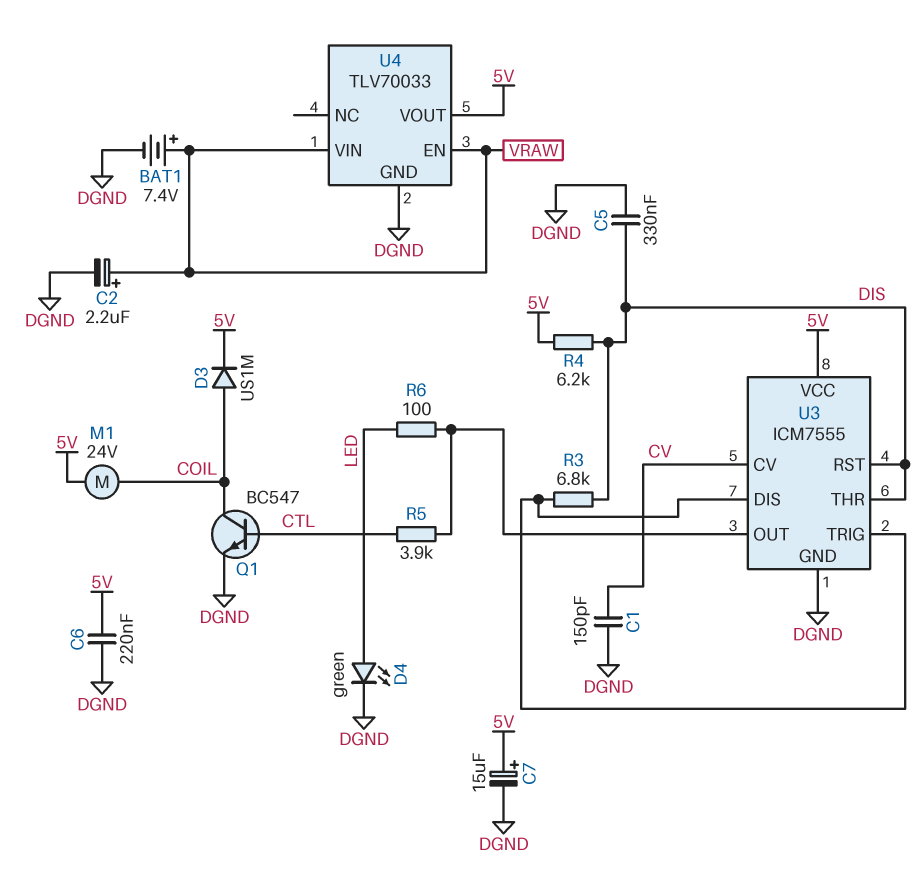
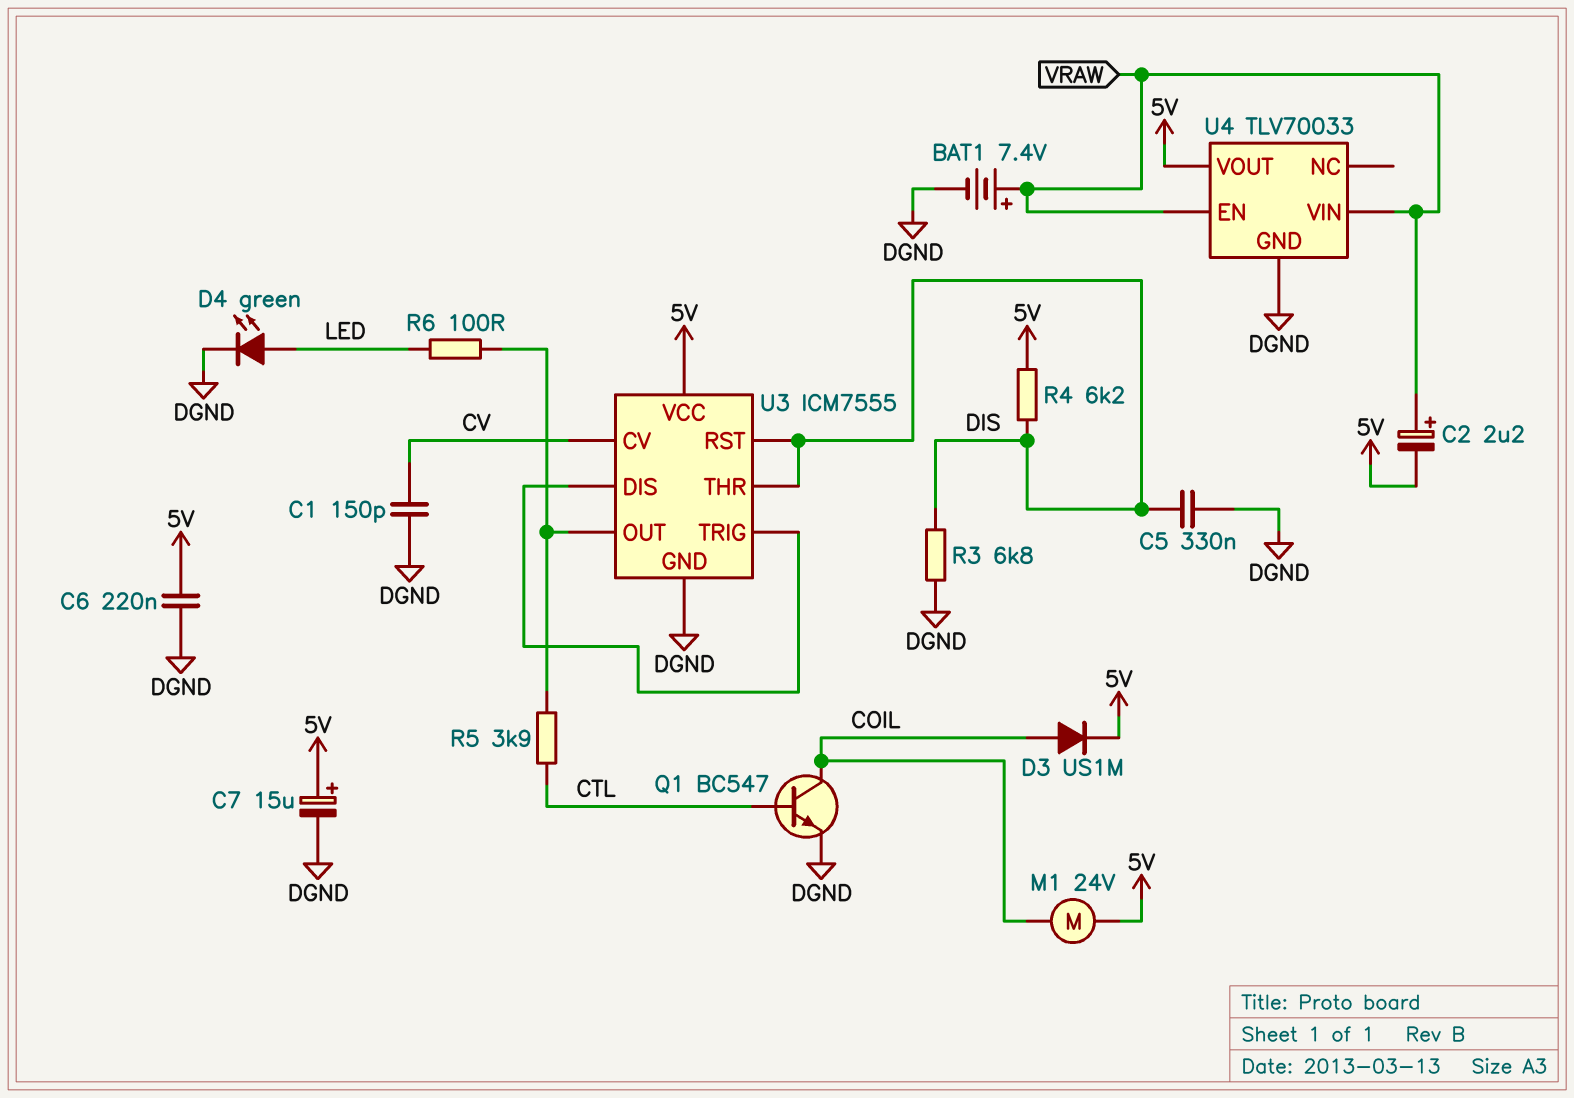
C2: 2.2uF (plus VRAW, minus DGND) -> 2.2uF (plus VRAW, minus 5V)
R3: 6.8k (DIS, U3/DIS) -> 6.8k (DGND, DIS)

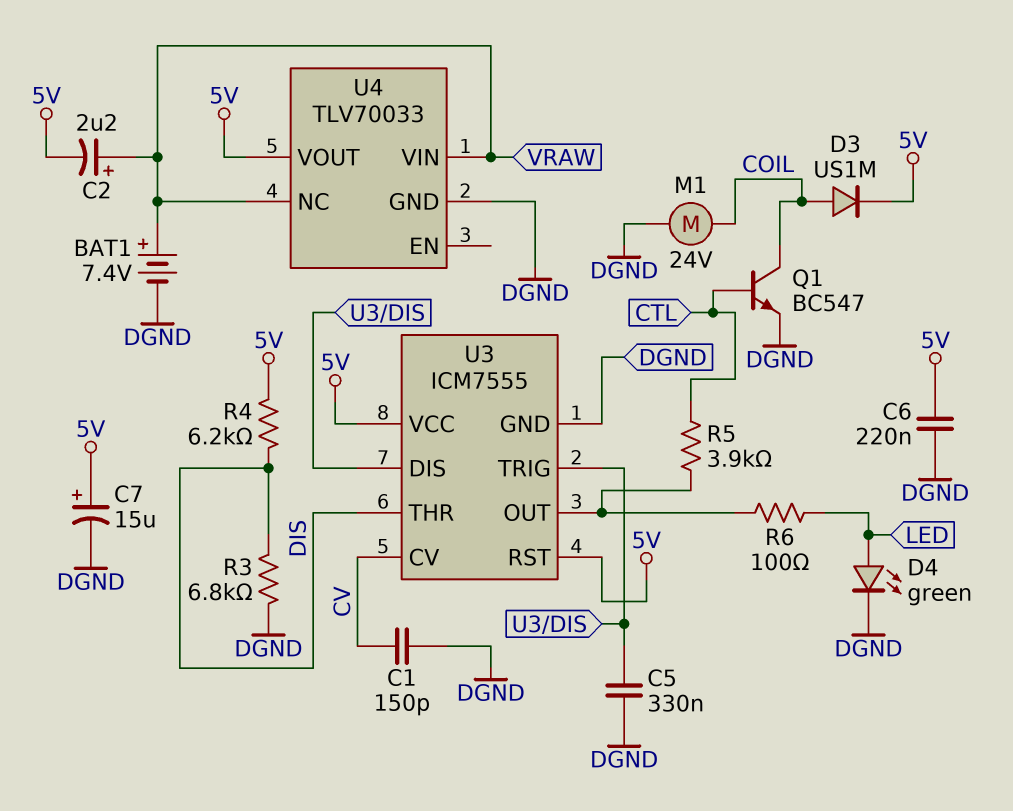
C5: 330nF (DGND, DIS) -> 330nF (DGND, U3/DIS)
M1: motor 24V (5V, COIL) -> motor 24V (COIL, DGND)
U3 pin RST: DIS -> 5V
U4 pin EN: VRAW -> none
U4 pin NC: none -> VRAW

